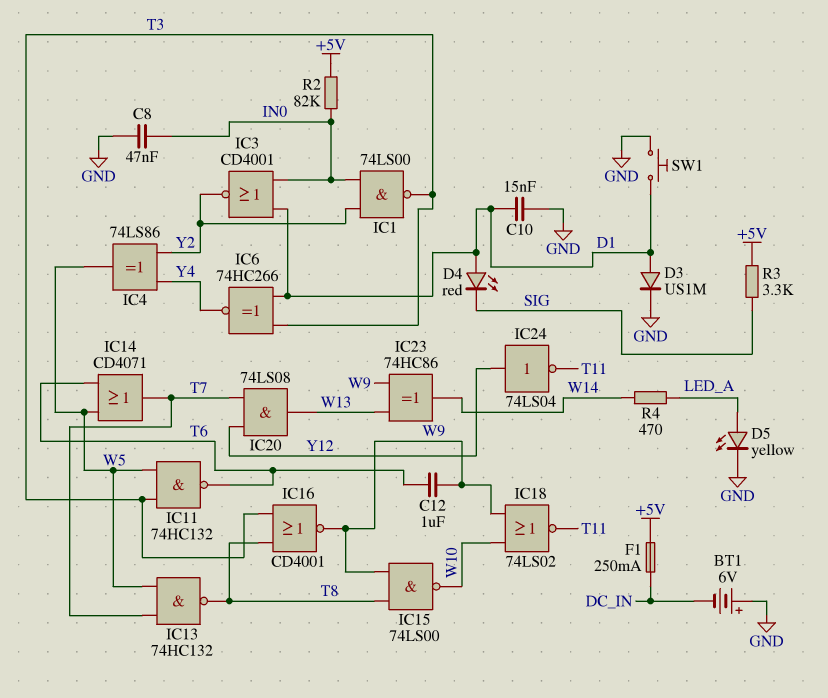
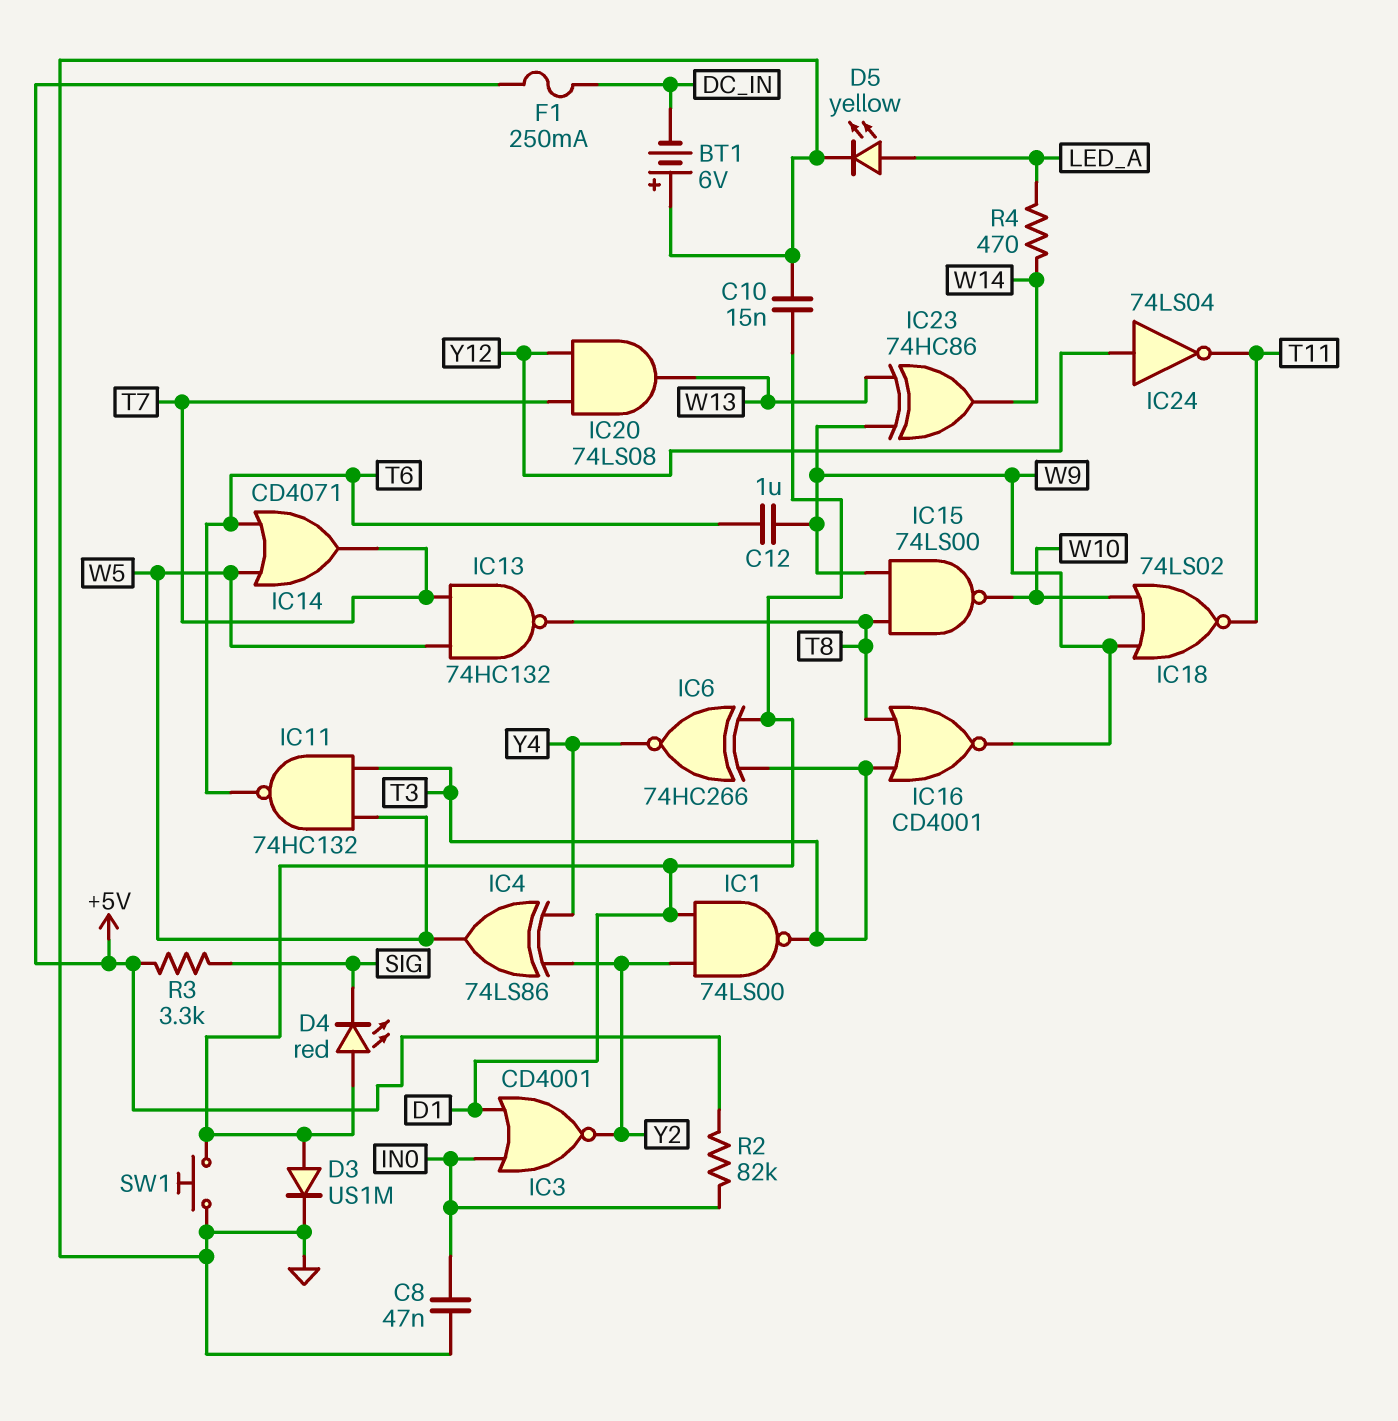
IC1: NAND 74LS00 (in IN0, in Y2, out T3) -> NAND 74LS00 (in D1, in Y2, out T3)

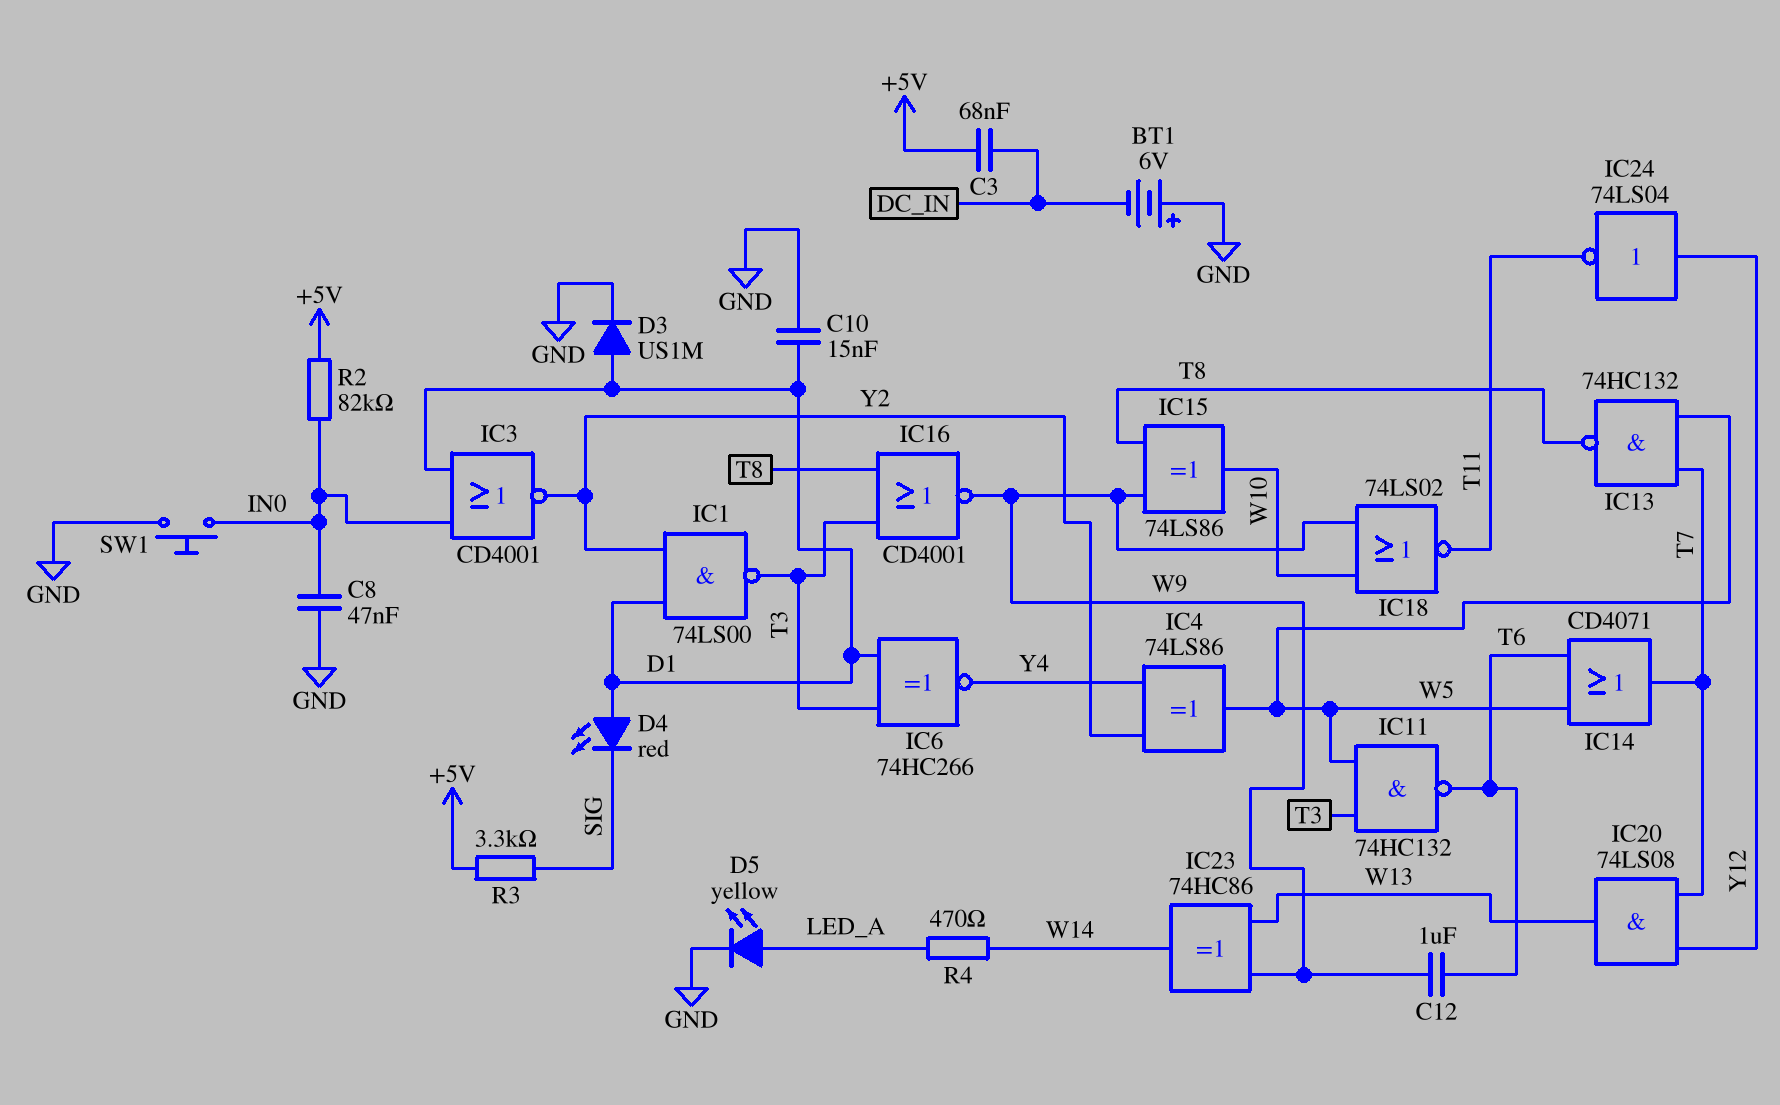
C3: none -> 68nF (+5V, DC_IN)
F1: 250mA (+5V, DC_IN) -> none
IC15: NAND 74LS00 (in T8, in W9, out W10) -> XOR 74LS86 (in T8, in W9, out W10)
SW1: button (D1, GND) -> button (GND, IN0)

